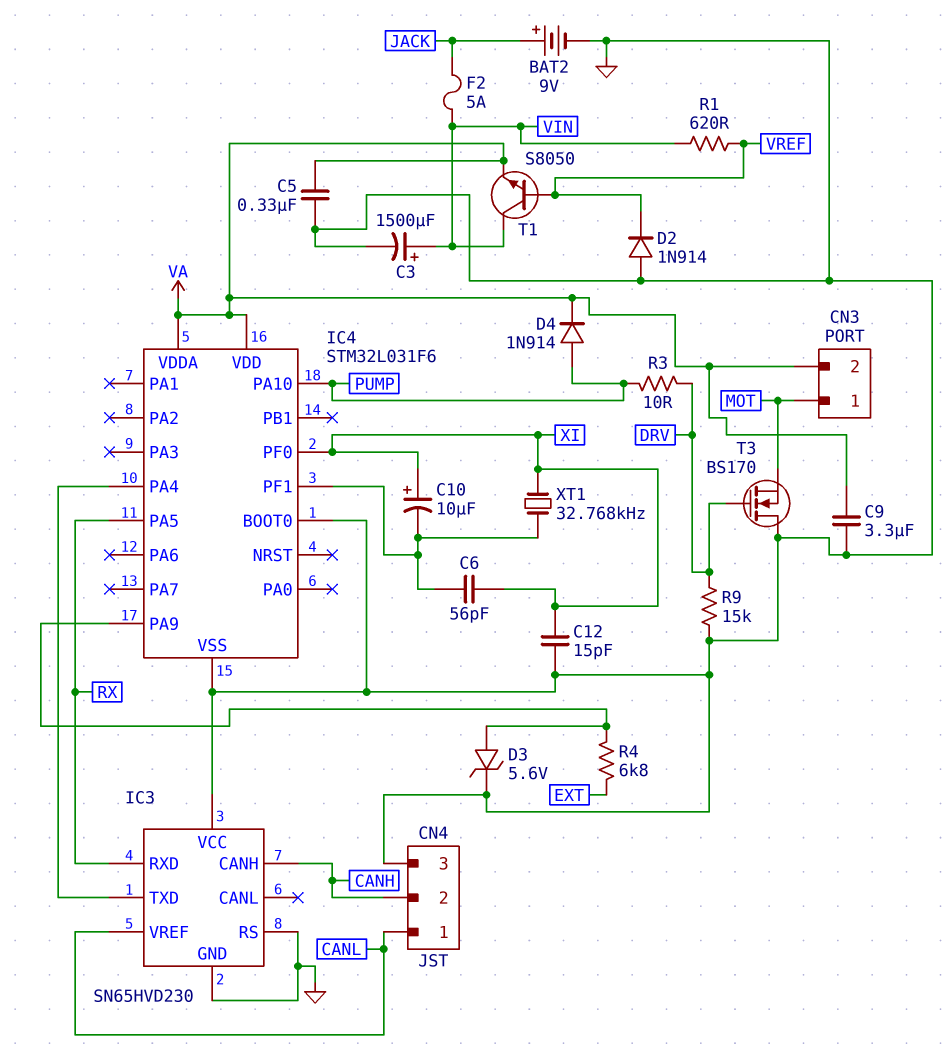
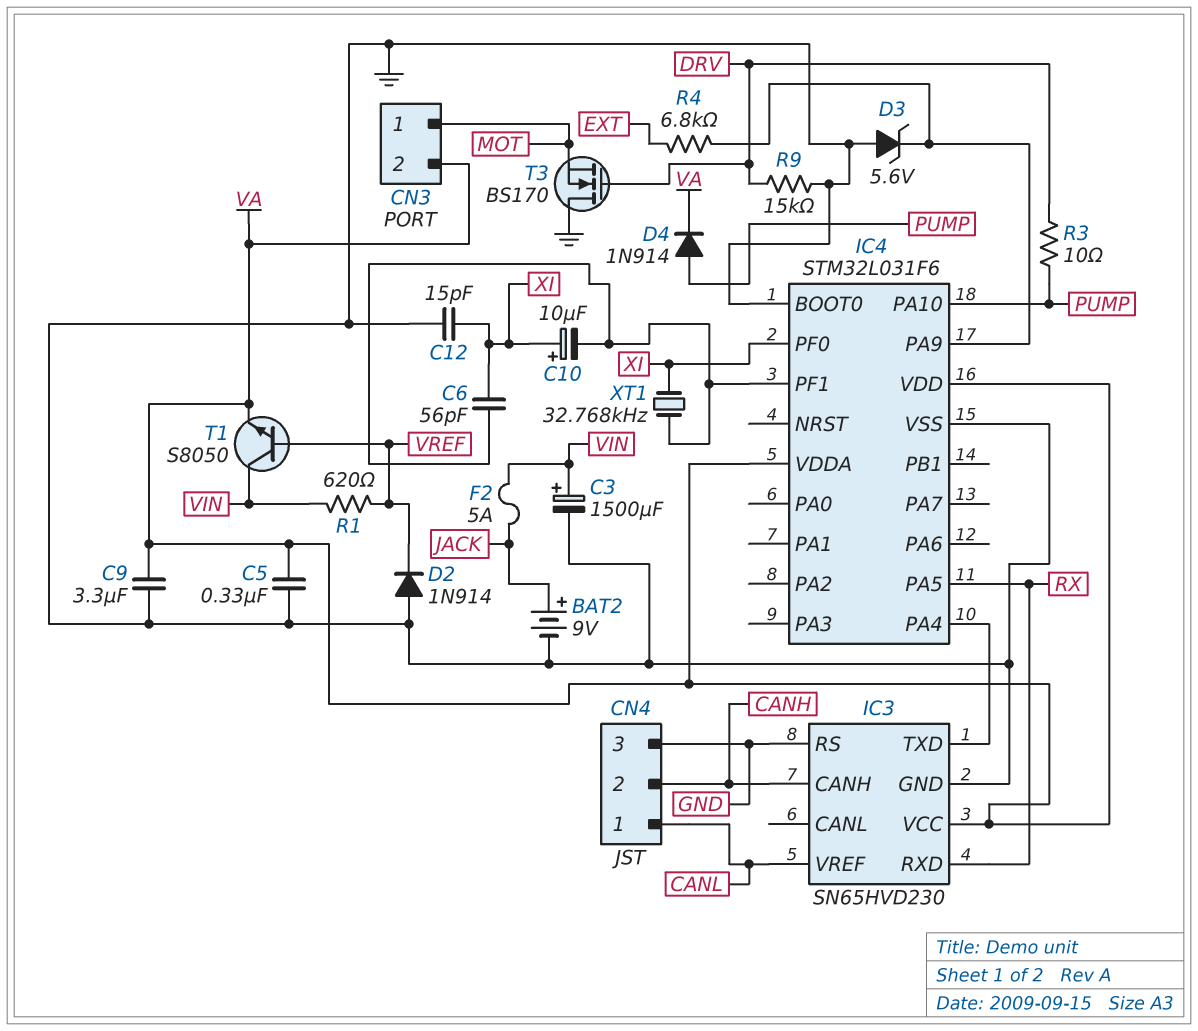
D3: zener 5.6V (A IC4/PA9, K GND) -> zener 5.6V (A GND, K IC4/PA9)
IC3 pin VCC: GND -> VA

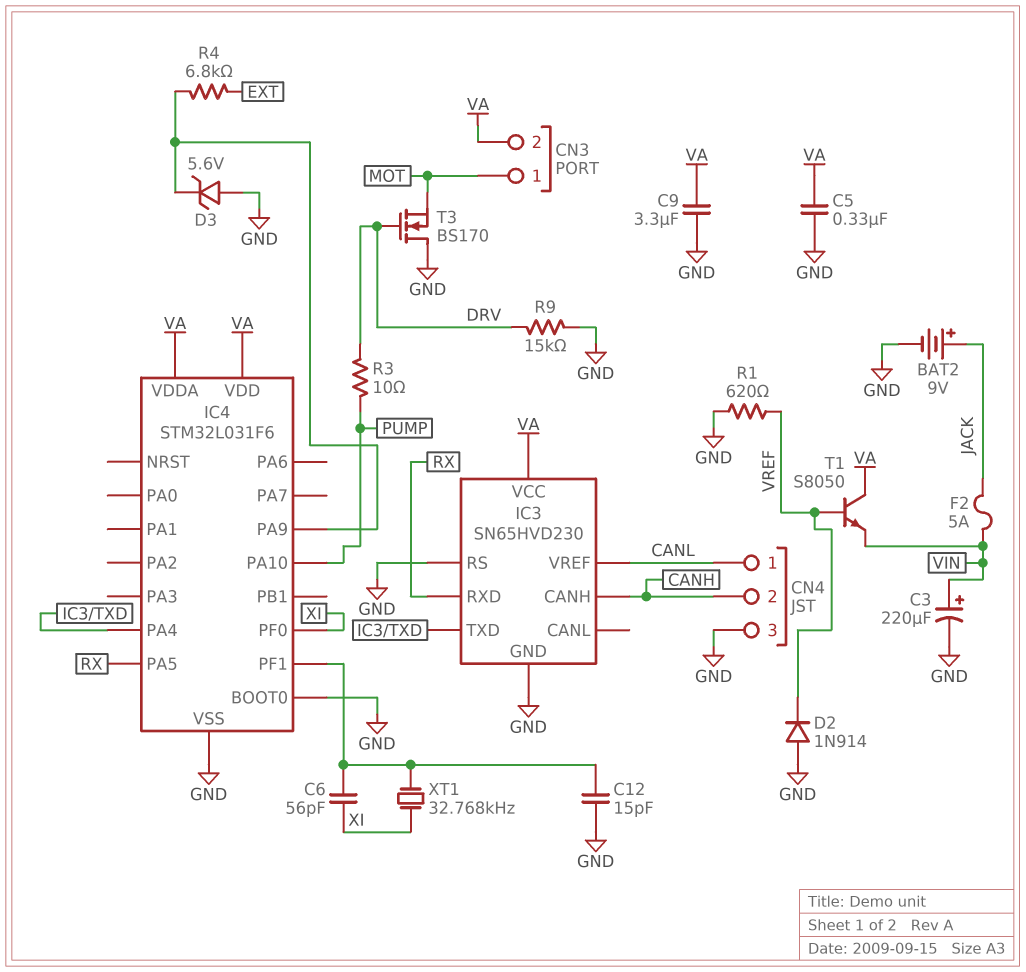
C3: 1500uF (plus VIN, minus GND) -> 220uF (plus VIN, minus GND)
C10: 10uF (plus XI, minus IC4/PF1) -> none
C12: 15pF (GND, XI) -> 15pF (GND, IC4/PF1)
D4: diode 1N914 (A PUMP, K VA) -> none
R1: 620 (VIN, VREF) -> 620 (GND, VREF)
T1: NPN S8050 (B VREF, C VIN, E VA) -> NPN S8050 (B VREF, C VA, E VIN)

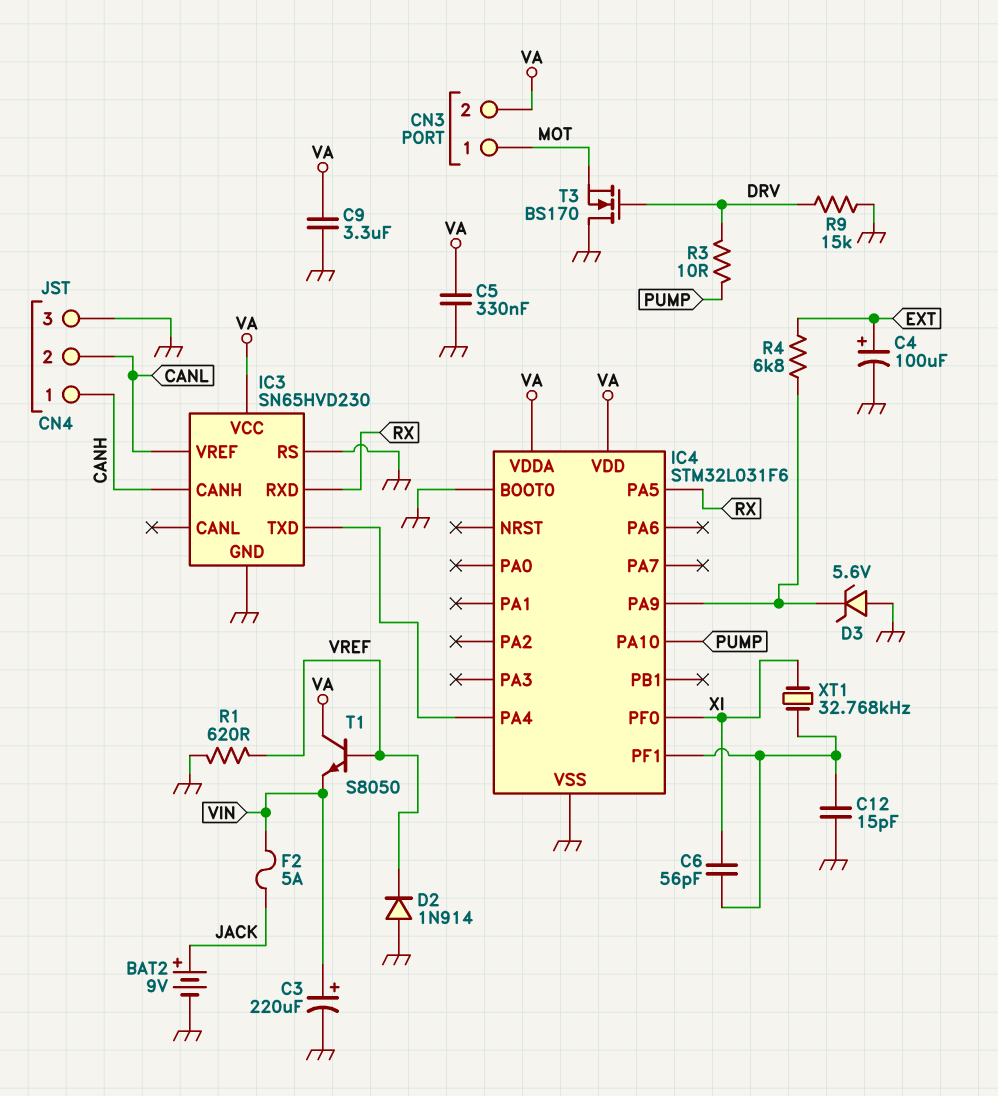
C4: none -> 100uF (plus EXT, minus GND)
CN4 pin 1: CANL -> CANH
CN4 pin 2: CANH -> CANL

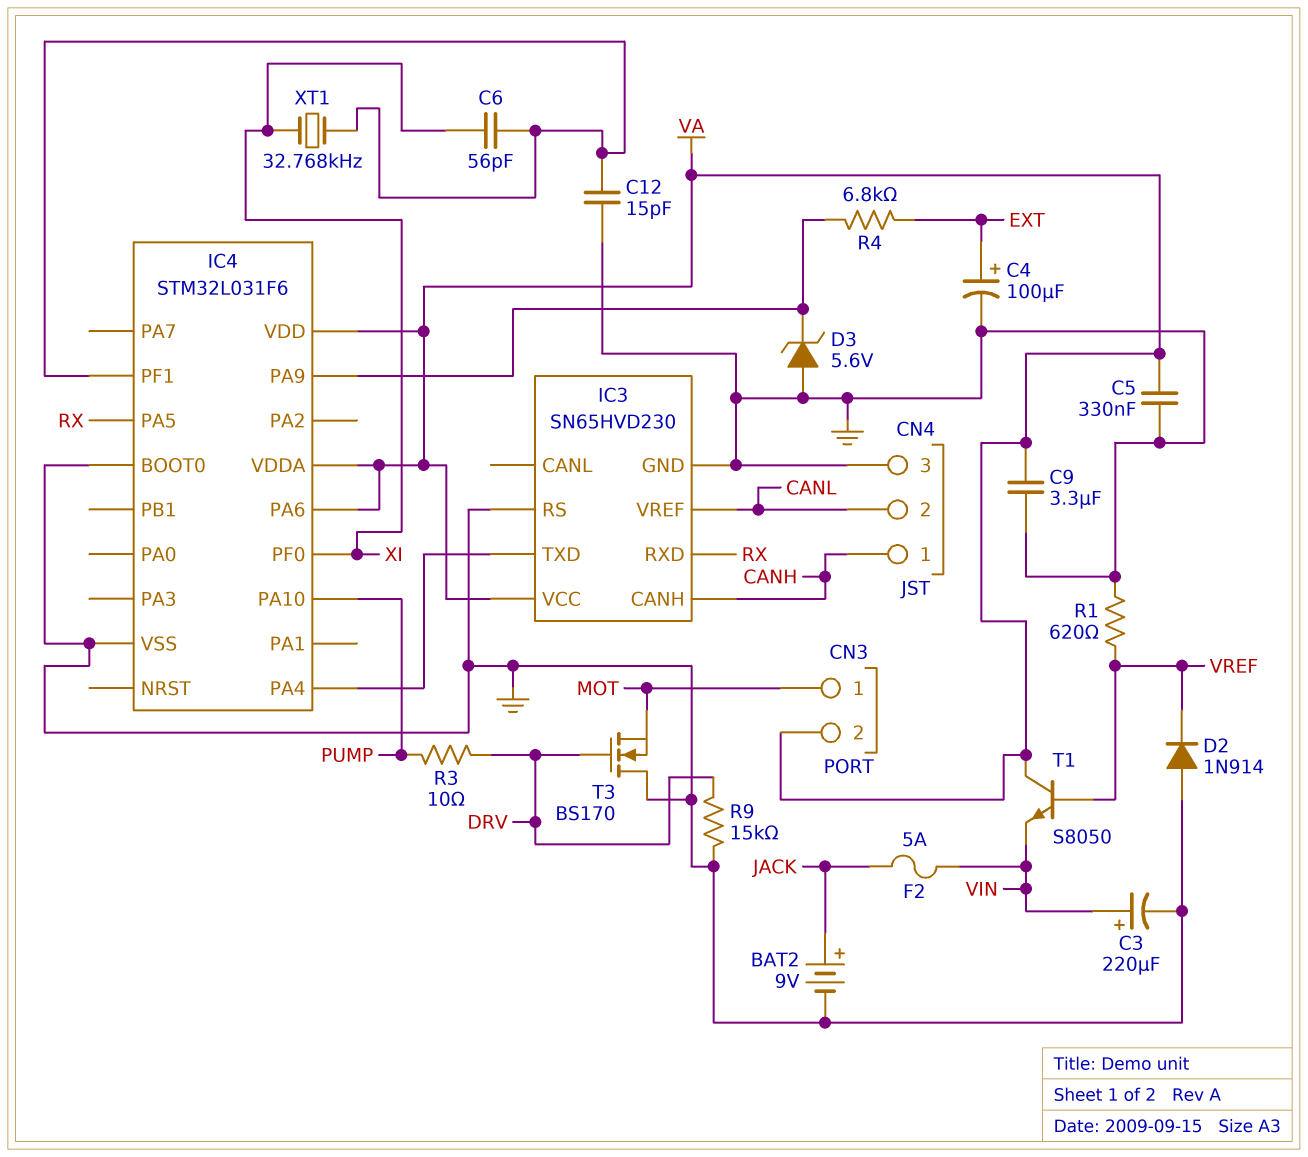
IC4 pin PA6: none -> VA

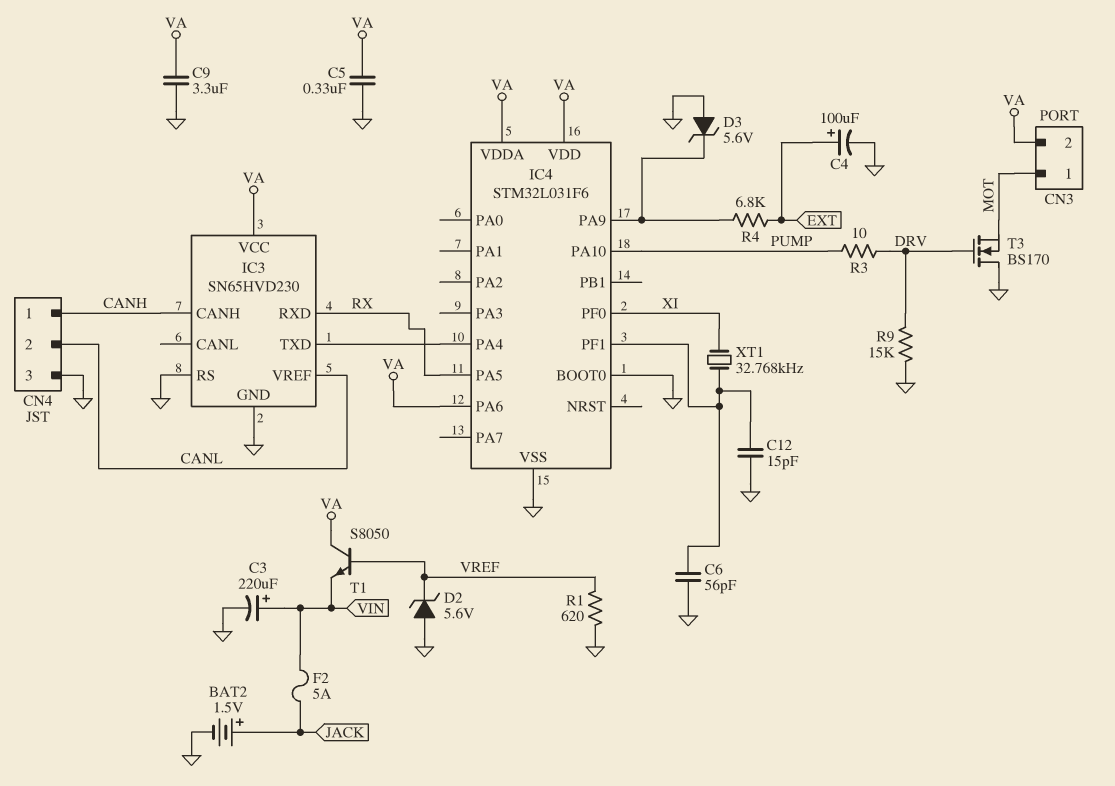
BAT2: 9V (plus JACK, minus GND) -> 1.5V (plus JACK, minus GND)
C6: 56pF (IC4/PF1, XI) -> 56pF (GND, IC4/PF1)
D2: diode 1N914 (A GND, K VREF) -> zener 5.6V (A GND, K VREF)

